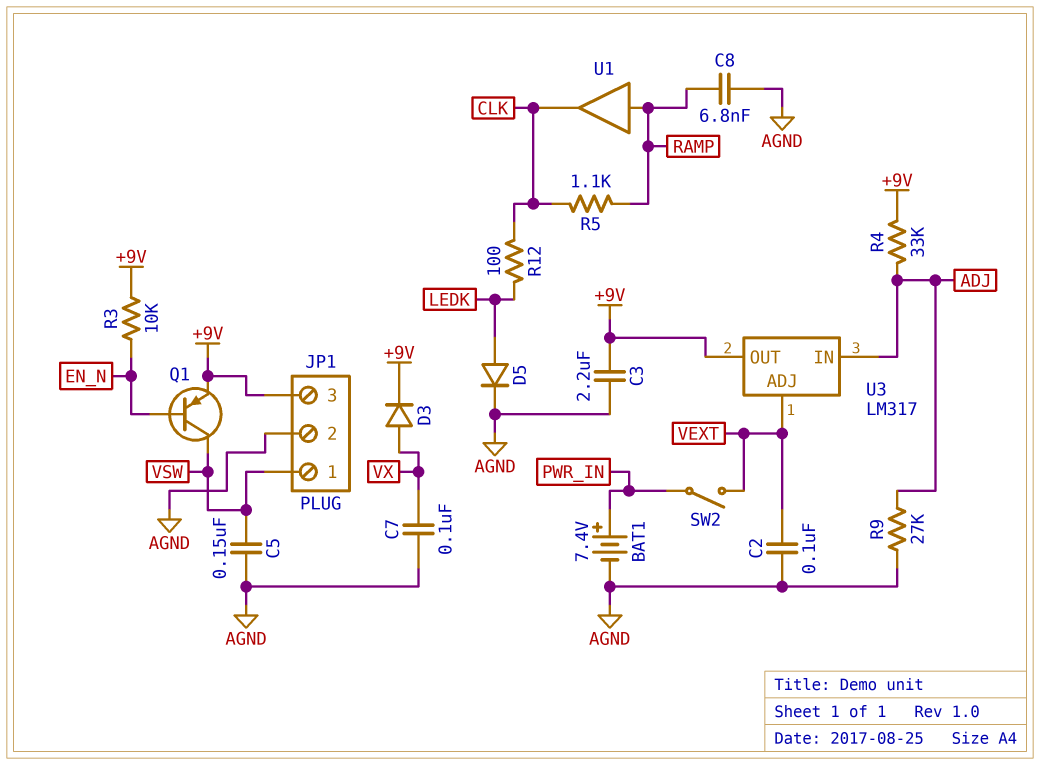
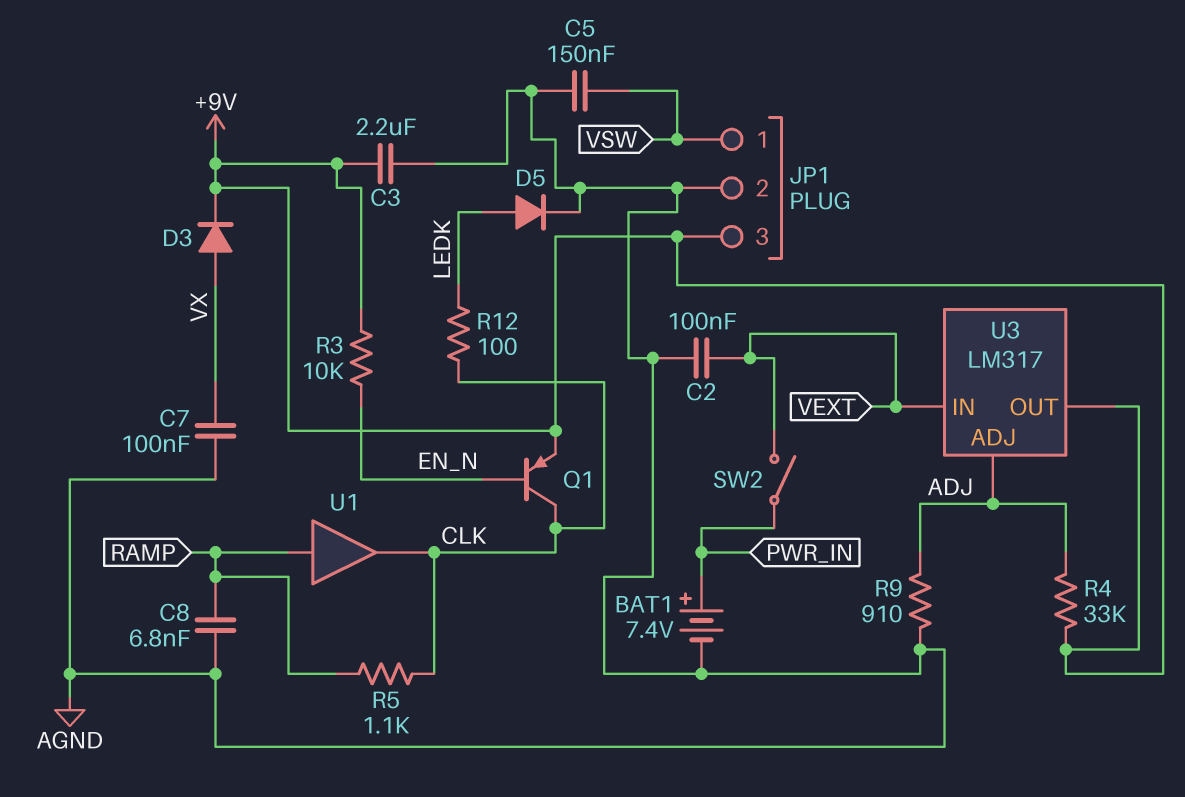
Q1: PNP (B EN_N, C VSW, E +9V) -> PNP (B EN_N, C CLK, E +9V)
R9: 27k (ADJ, AGND) -> 910 (ADJ, AGND)
U3 pin ADJ: VEXT -> ADJ
U3 pin IN: ADJ -> VEXT

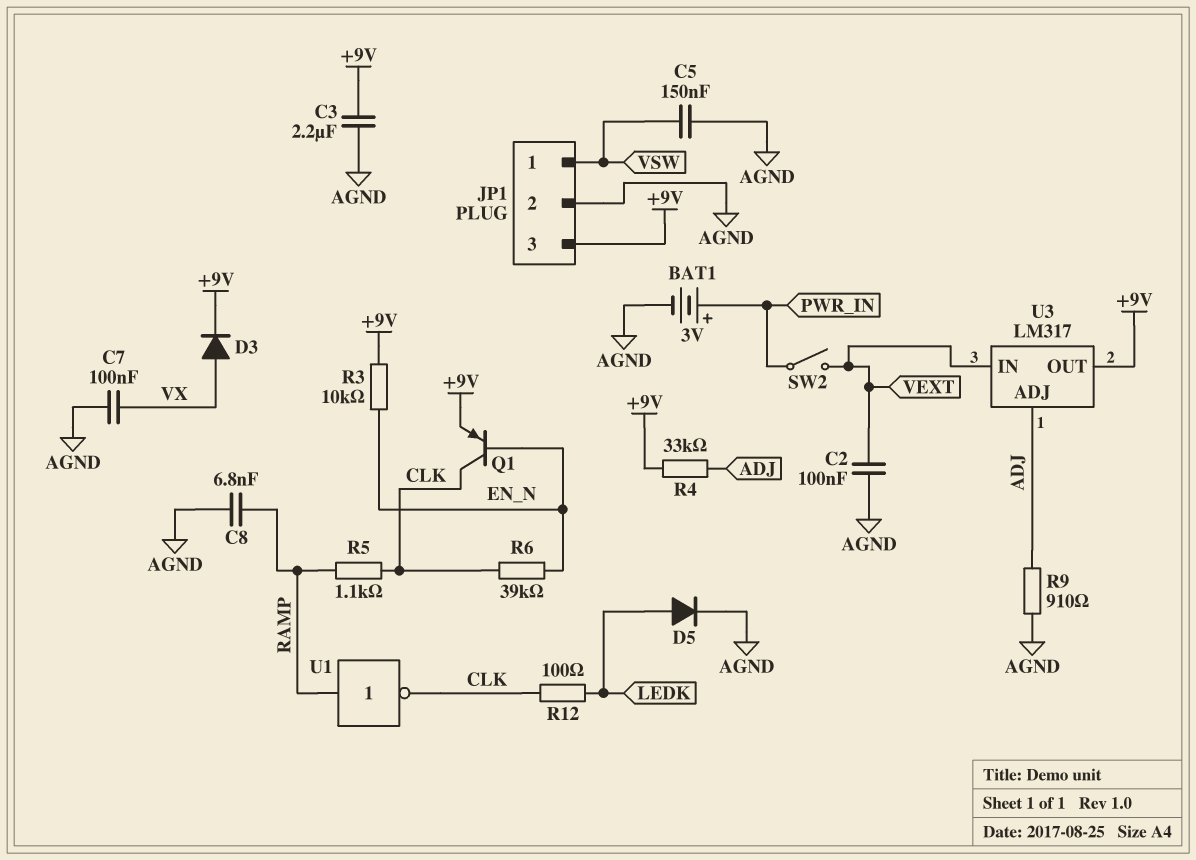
BAT1: 7.4V (plus PWR_IN, minus AGND) -> 3V (plus PWR_IN, minus AGND)
R6: none -> 39k (CLK, EN_N)
U1: buffer (in RAMP, out CLK) -> NOT (in RAMP, out CLK)

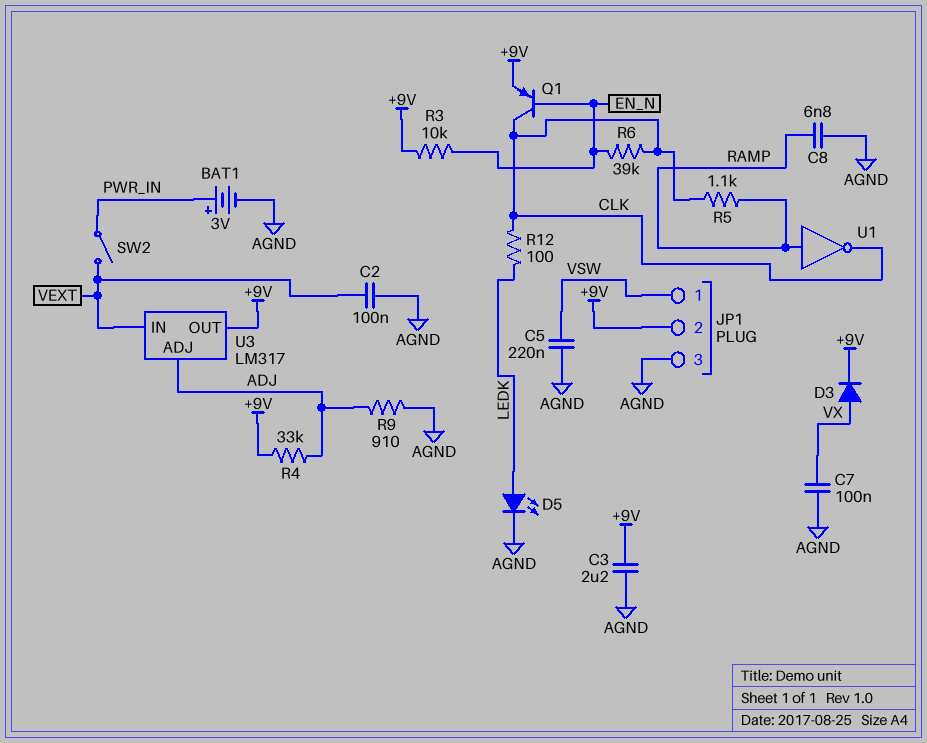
C5: 150nF (AGND, VSW) -> 220nF (AGND, VSW)
D5: diode (A LEDK, K AGND) -> LED (A LEDK, K AGND)
JP1 pin 2: AGND -> +9V
JP1 pin 3: +9V -> AGND

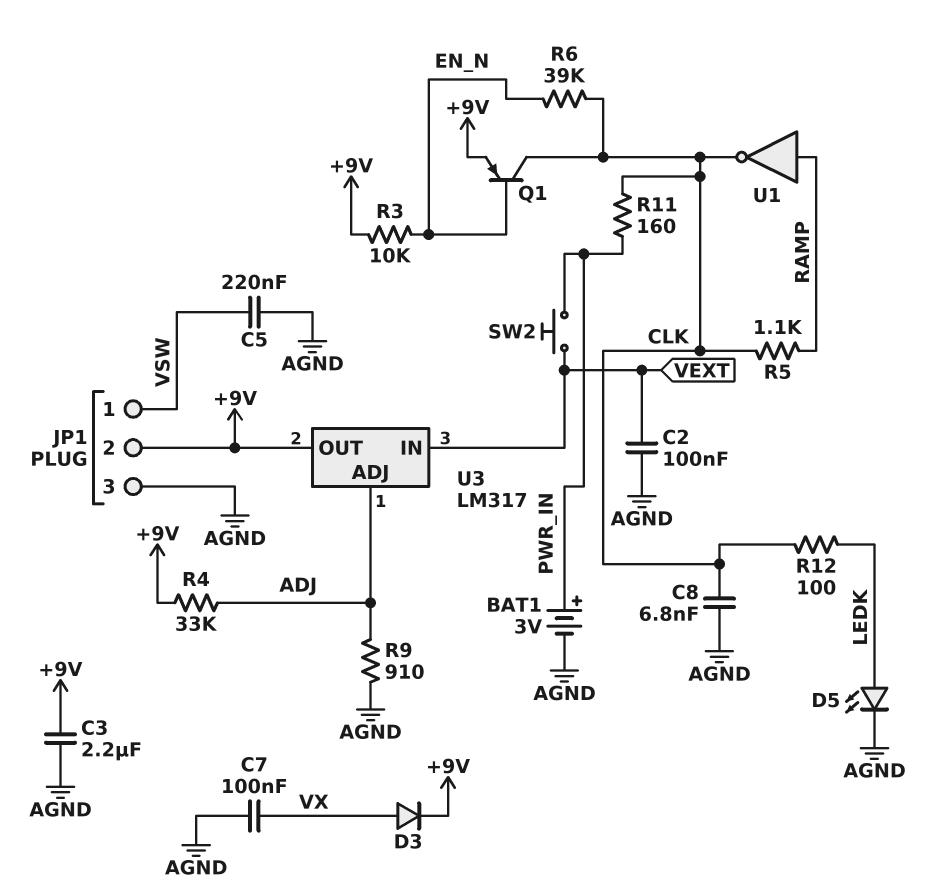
C8: 6.8nF (AGND, RAMP) -> 6.8nF (AGND, CLK)
R11: none -> 160 (CLK, PWR_IN)
SW2: switch (PWR_IN, VEXT) -> button (PWR_IN, VEXT)

